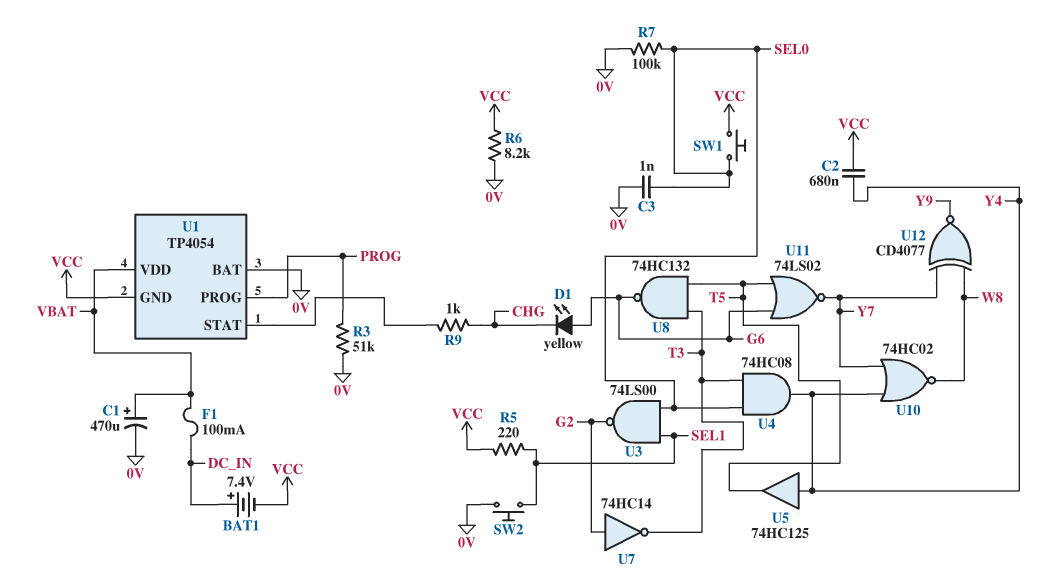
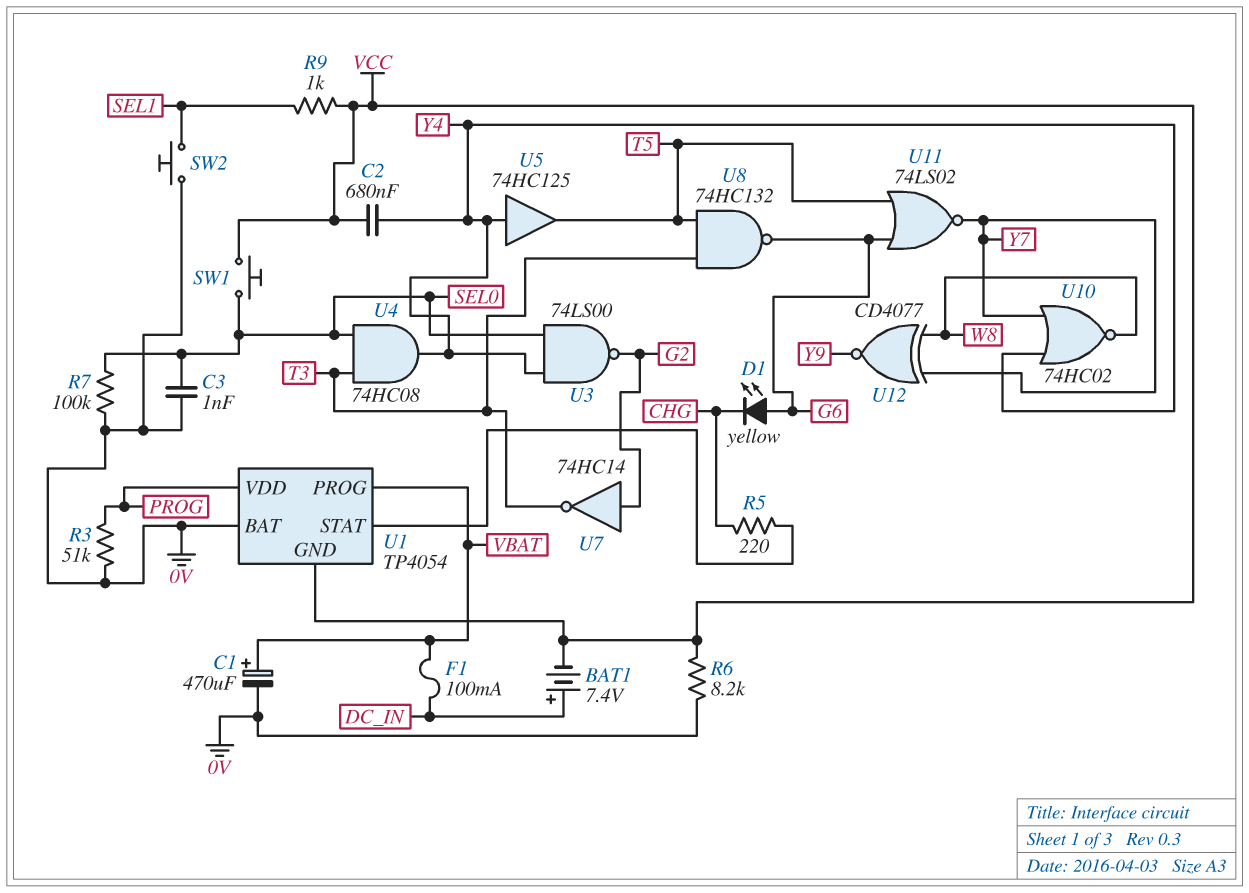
R5: 220 (SEL1, VCC) -> 220 (CHG, U1/STAT)
R9: 1k (CHG, U1/STAT) -> 1k (SEL1, VCC)
U1 pin PROG: PROG -> VBAT
U1 pin VDD: VBAT -> PROG
U3: NAND 74LS00 (in SEL0, in SEL1, out G2) -> NAND 74LS00 (in SEL0, in Y4, out G2)

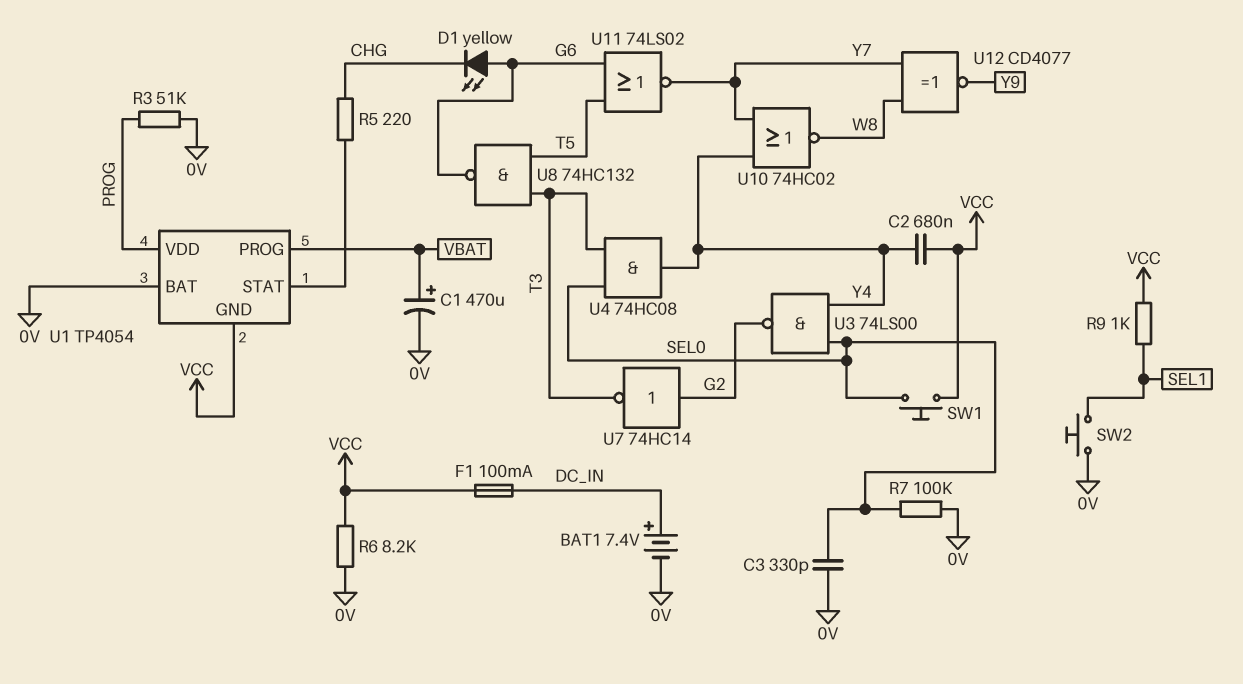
BAT1: 7.4V (plus DC_IN, minus VCC) -> 7.4V (plus DC_IN, minus 0V)
C3: 1nF (0V, SEL0) -> 330pF (0V, SEL0)
F1: 100mA (DC_IN, VBAT) -> 100mA (DC_IN, VCC)
U5: buffer 74HC125 (in Y4, out T5) -> none

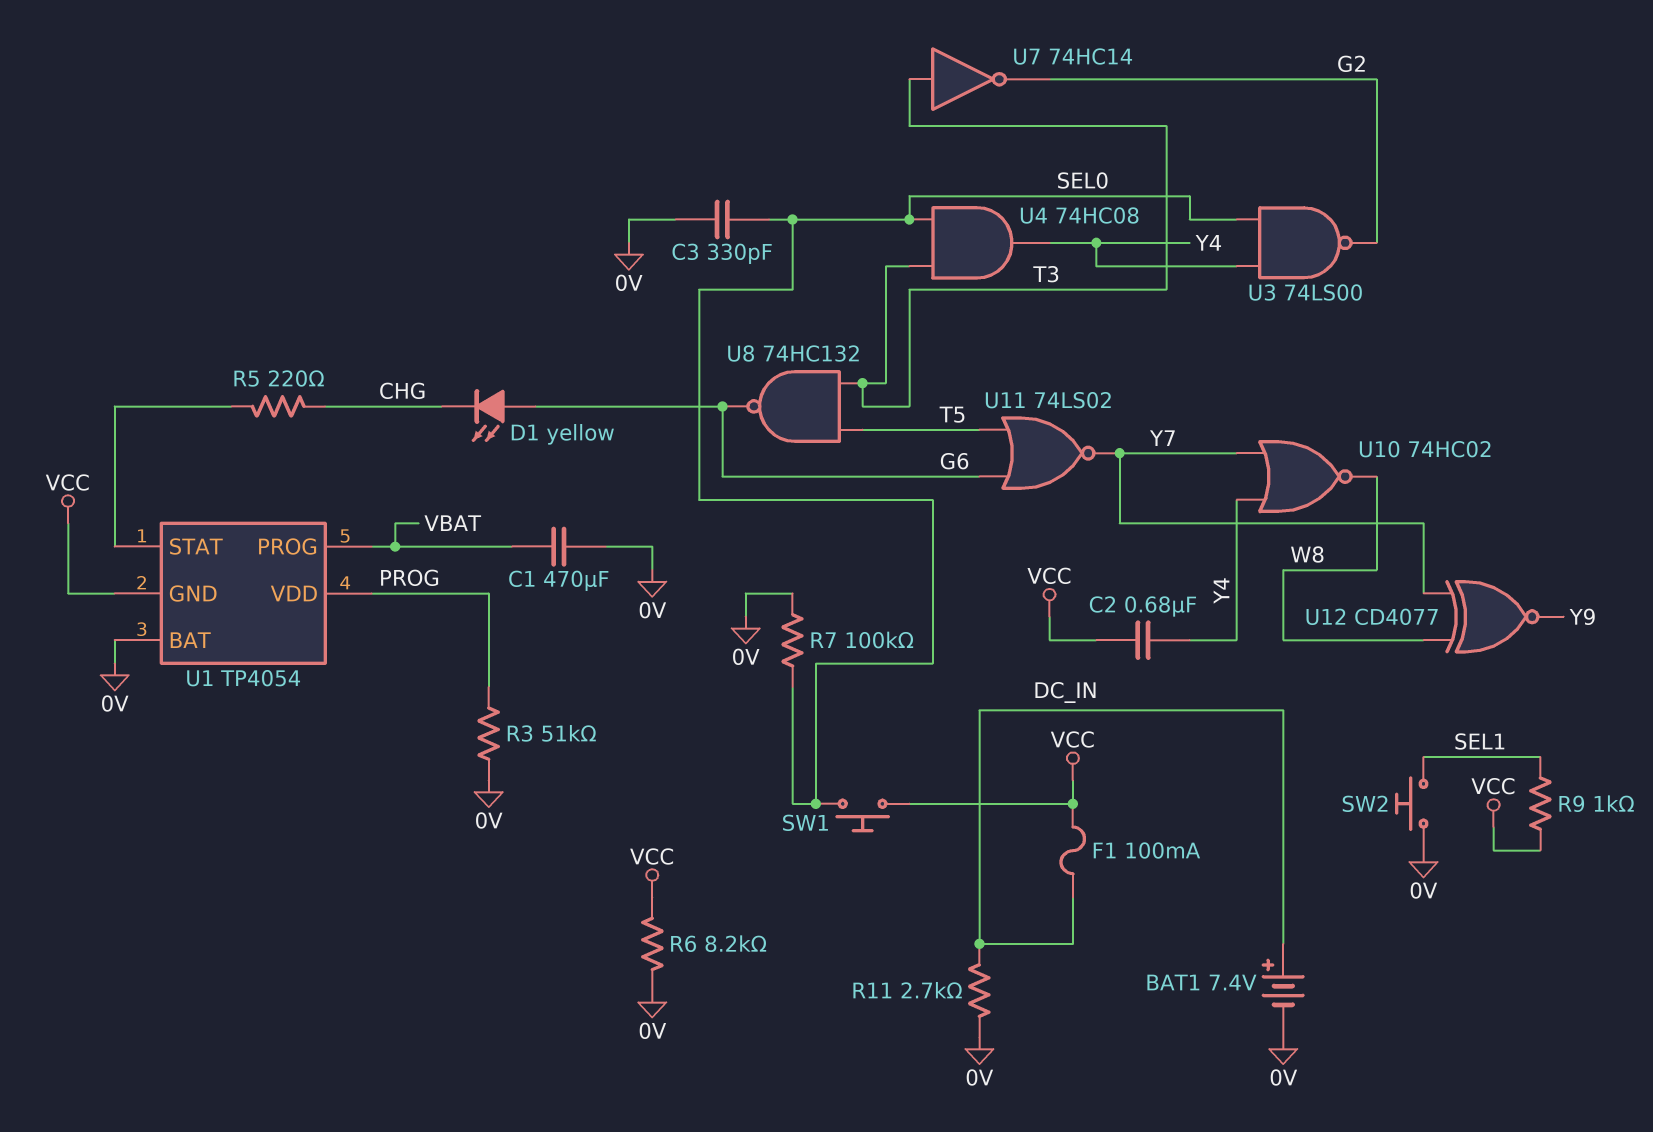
C1: 470uF (plus VBAT, minus 0V) -> 470uF (0V, VBAT)
R11: none -> 2.7k (0V, DC_IN)
U7: NOT 74HC14 (in G2, out T3) -> NOT 74HC14 (in T3, out G2)

